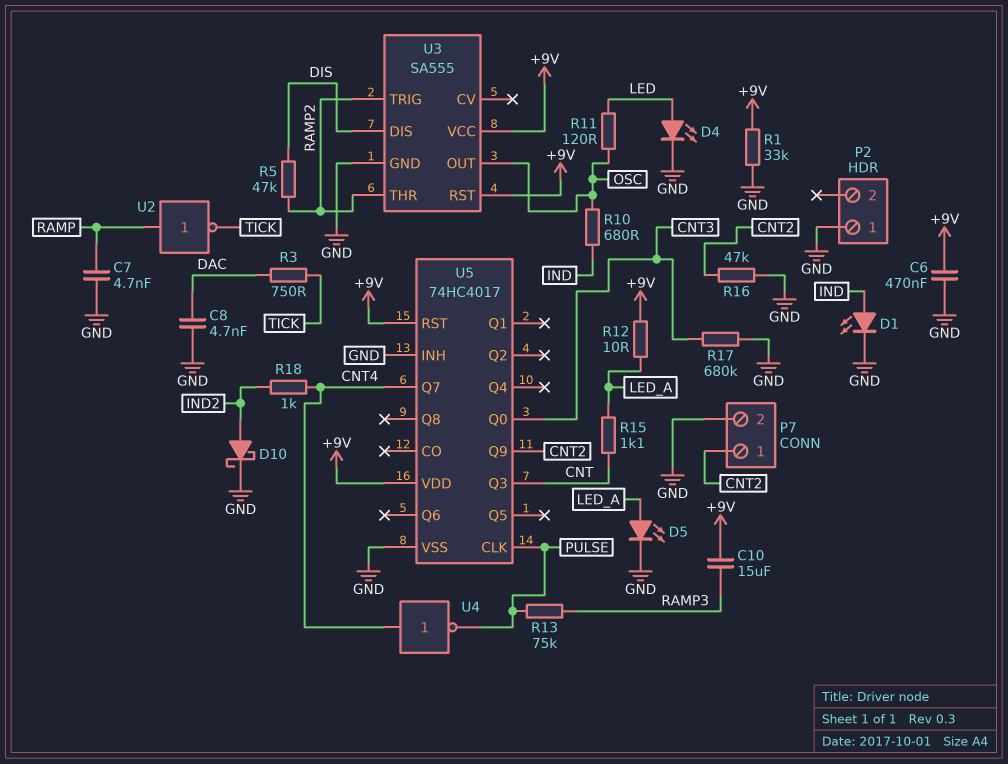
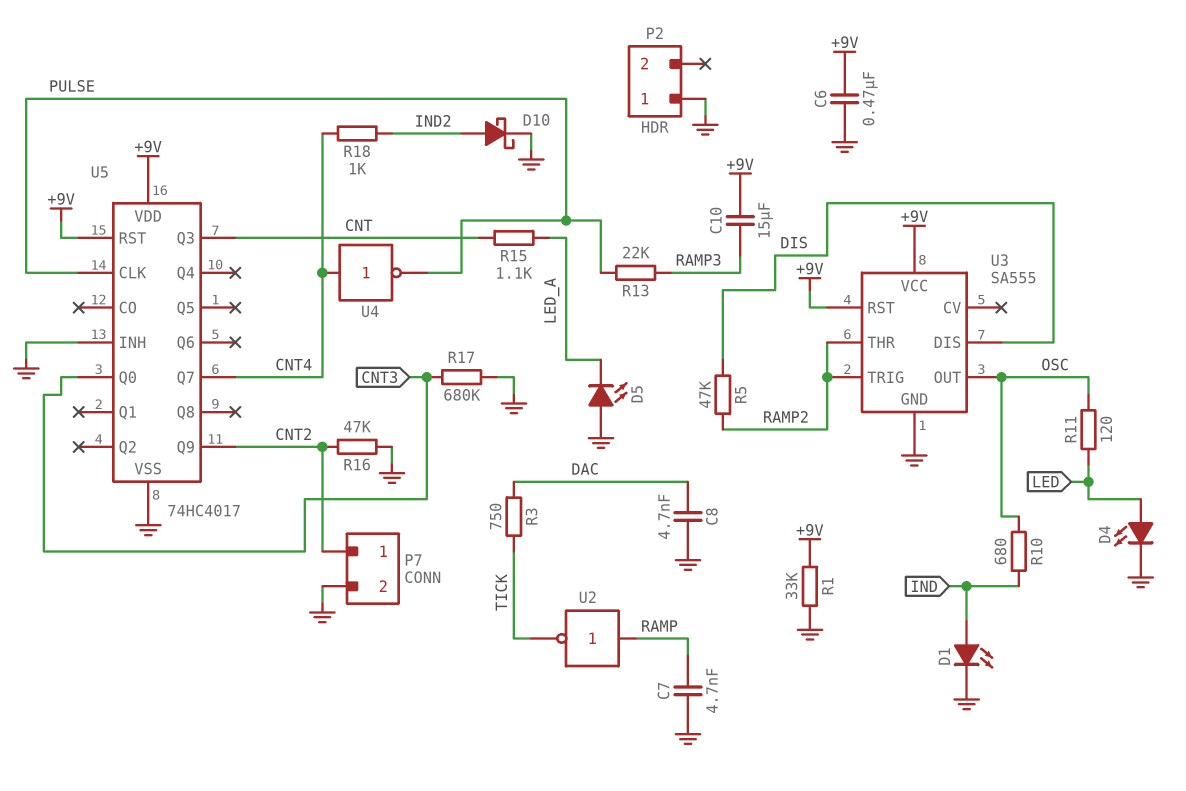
D5: LED (A LED_A, K GND) -> LED (A GND, K LED_A)
R12: 10 (+9V, LED_A) -> none
R13: 75k (PULSE, RAMP3) -> 22k (PULSE, RAMP3)

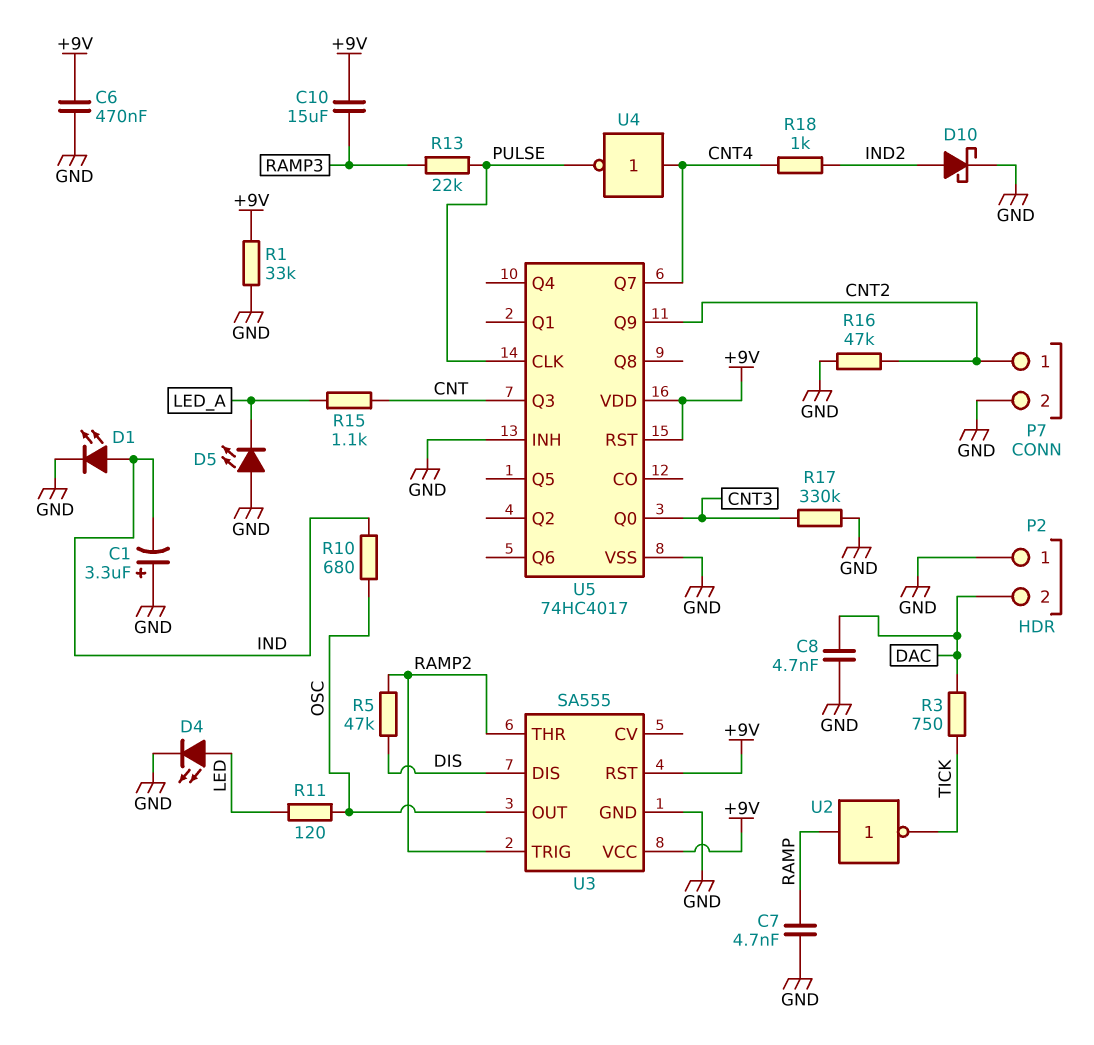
C1: none -> 3.3uF (plus GND, minus IND)
P2 pin 2: none -> DAC
R17: 680k (CNT3, GND) -> 330k (CNT3, GND)

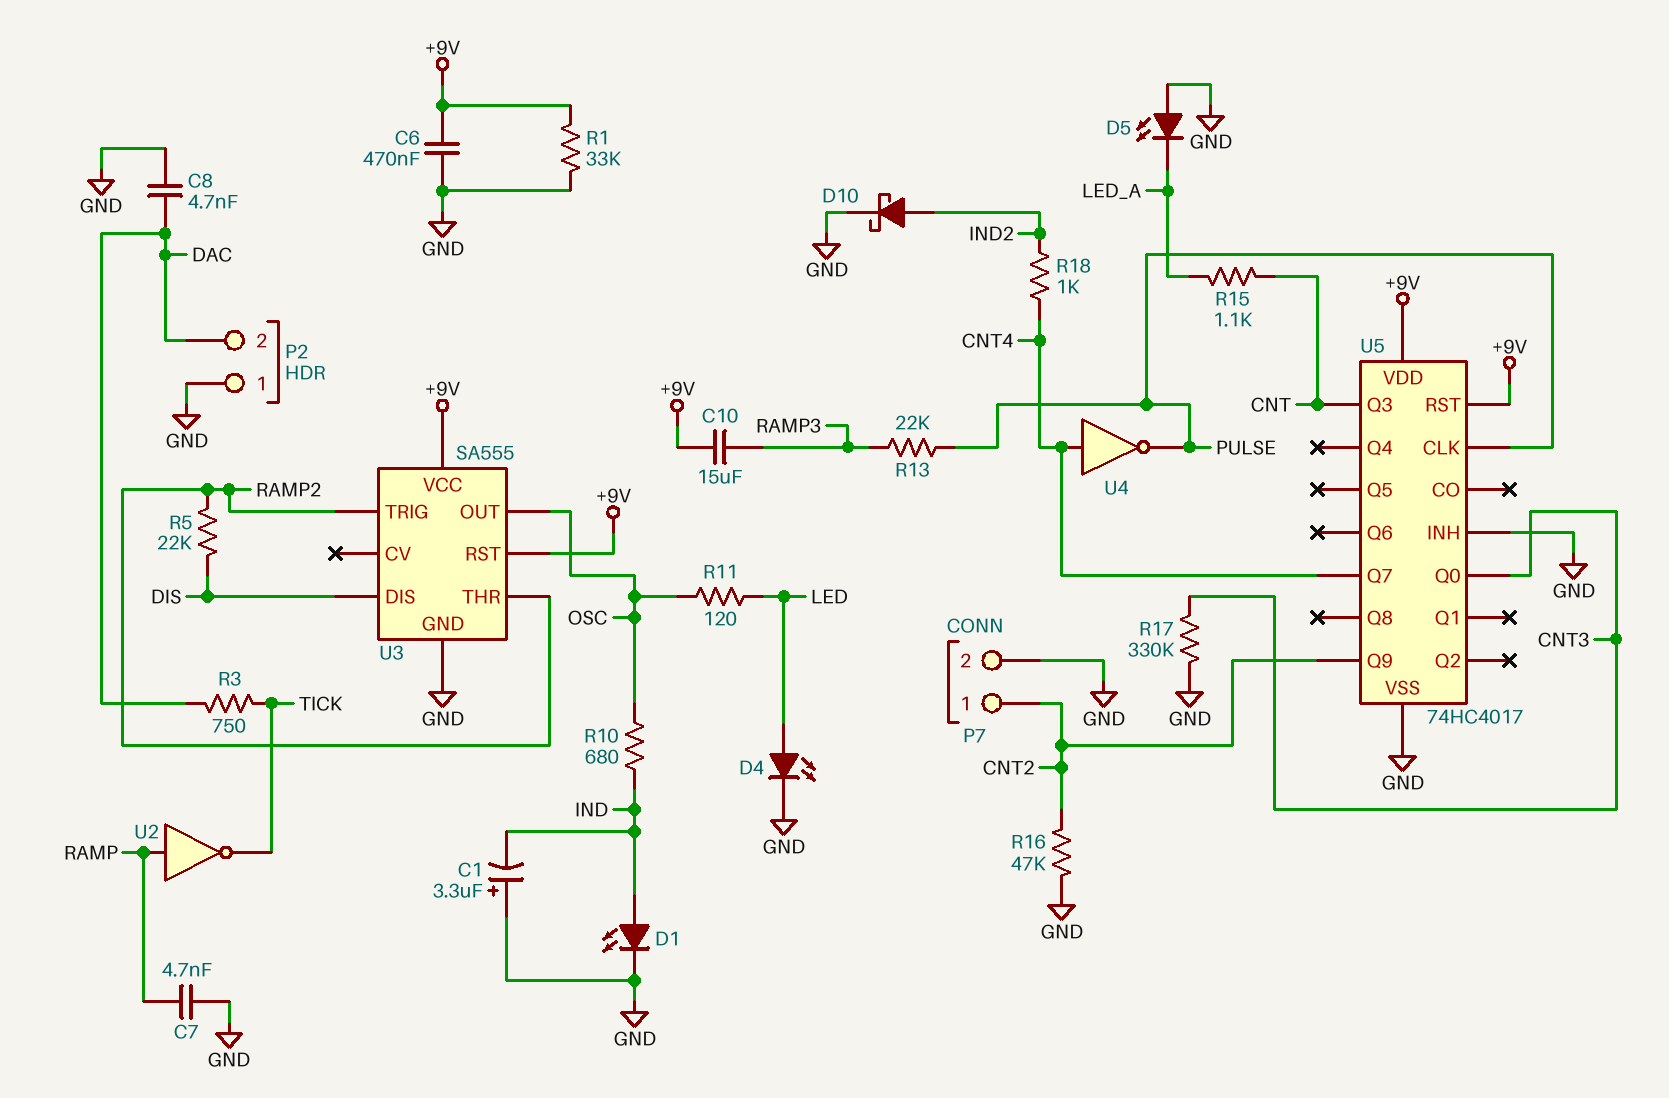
R5: 47k (DIS, RAMP2) -> 22k (DIS, RAMP2)

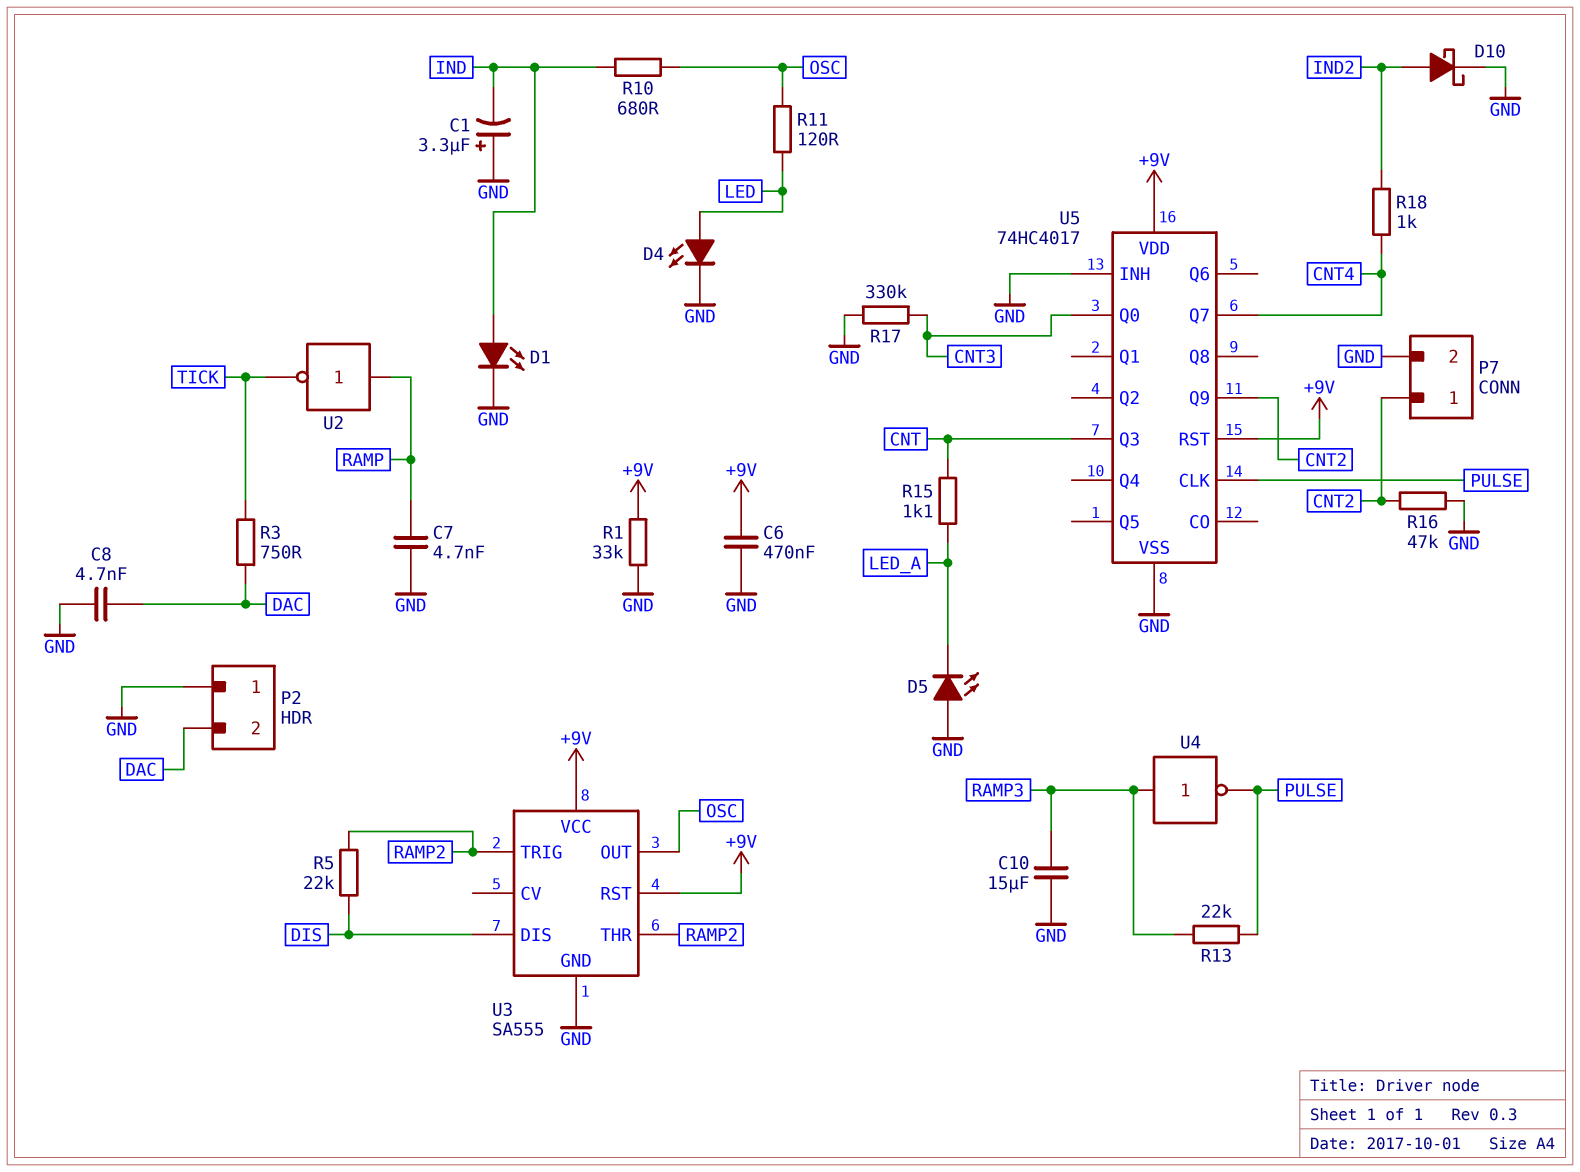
C10: 15uF (+9V, RAMP3) -> 15uF (GND, RAMP3)
U4: NOT (in CNT4, out PULSE) -> NOT (in RAMP3, out PULSE)

